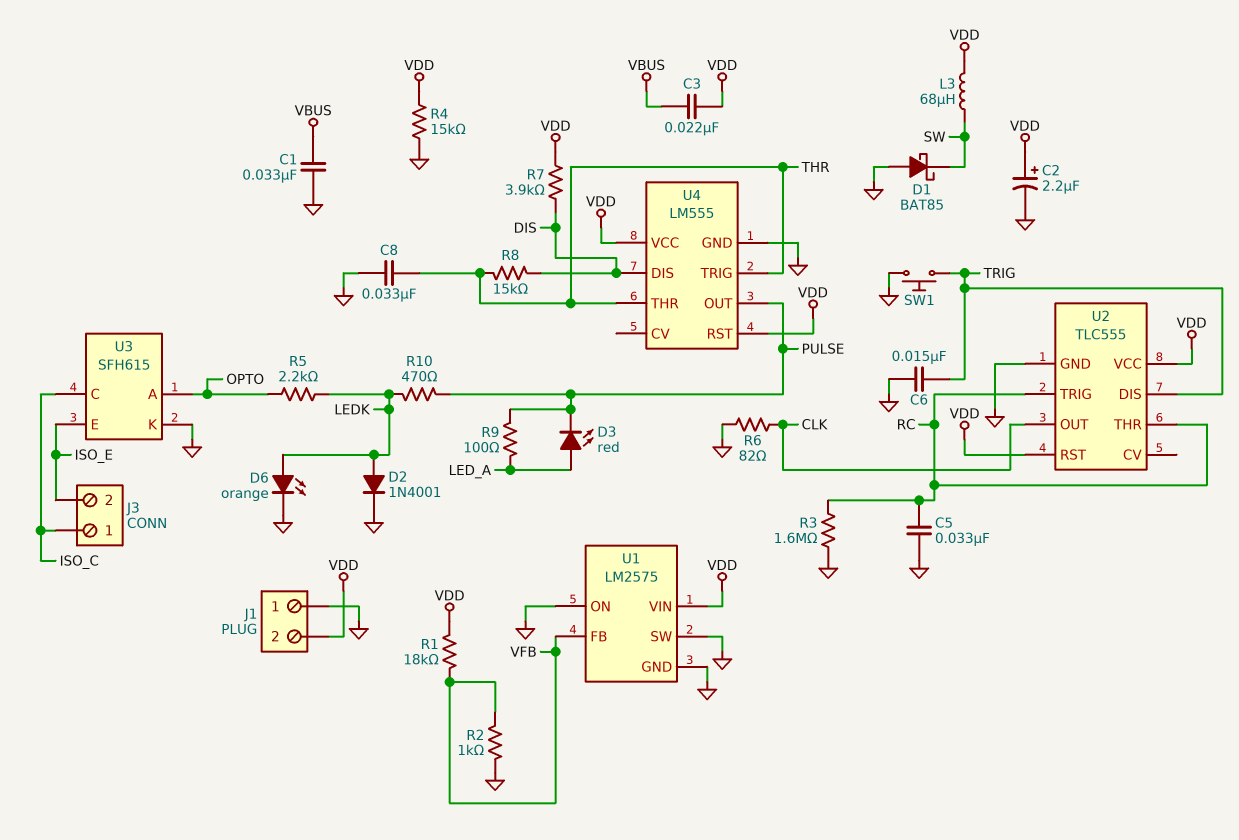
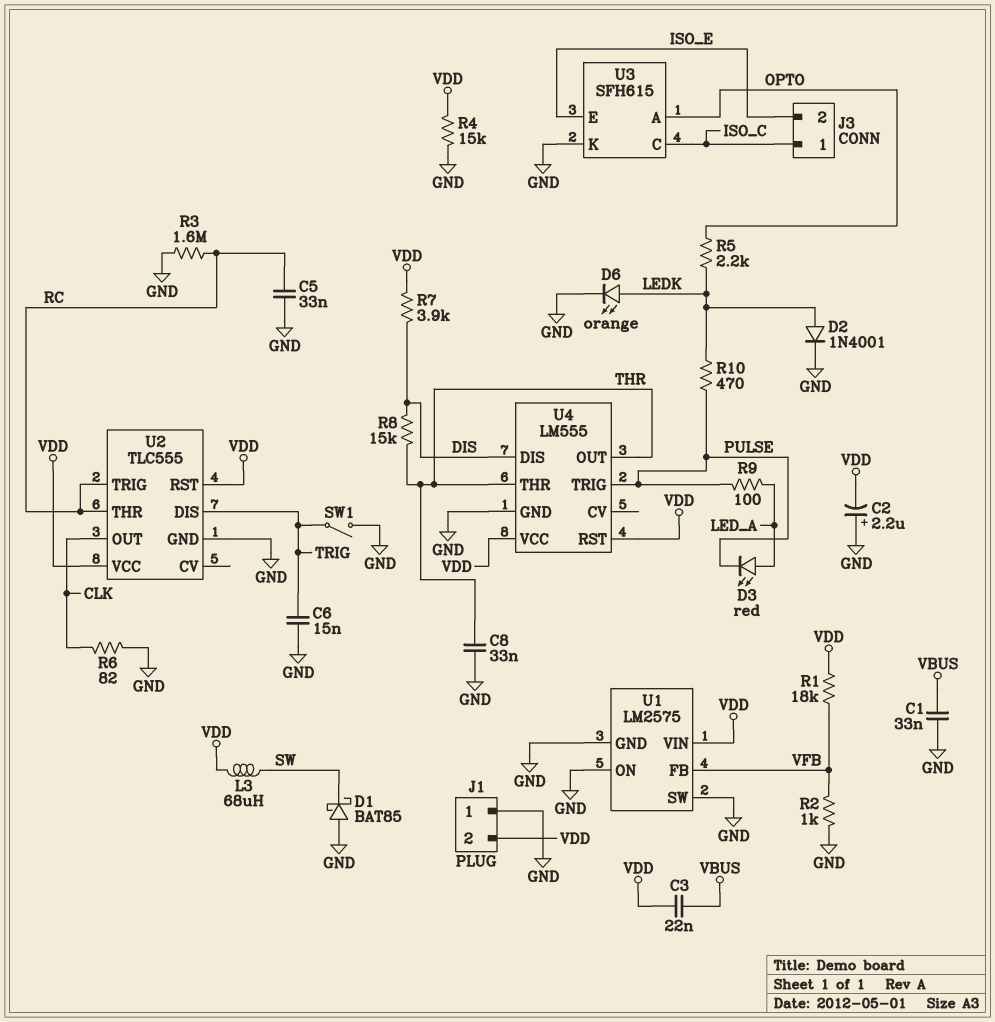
C2: 2.2uF (plus VDD, minus GND) -> 2.2uF (plus GND, minus VDD)
SW1: button (GND, TRIG) -> switch (GND, TRIG)
U4 pin OUT: PULSE -> THR
U4 pin TRIG: THR -> PULSE

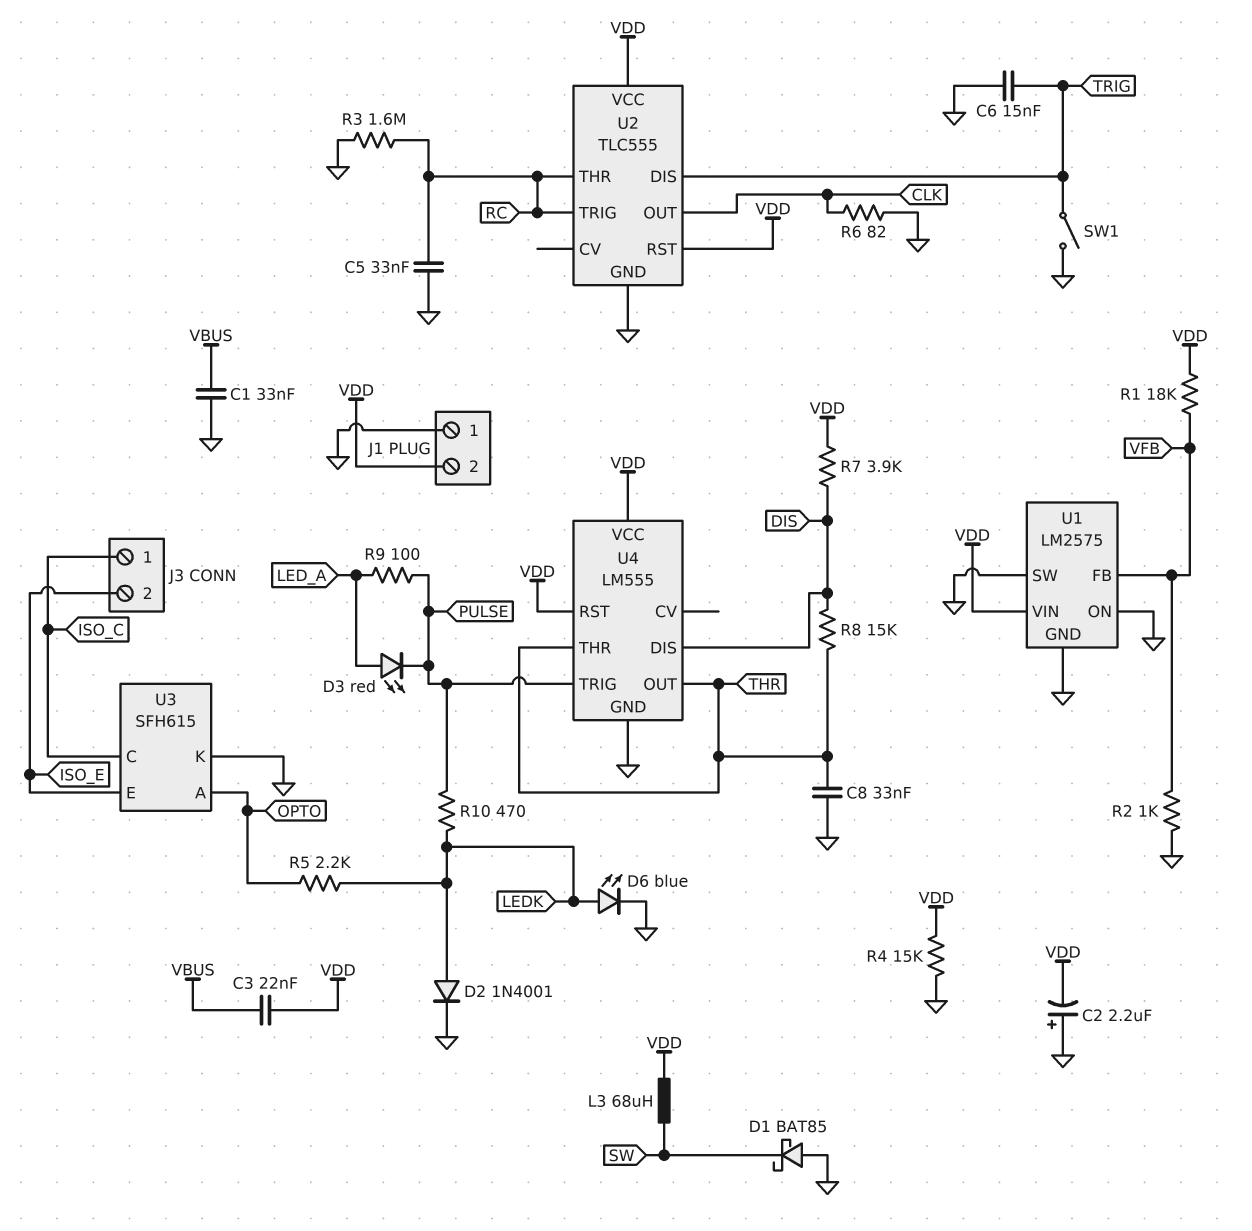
D6: LED orange (A LEDK, K GND) -> LED blue (A LEDK, K GND)

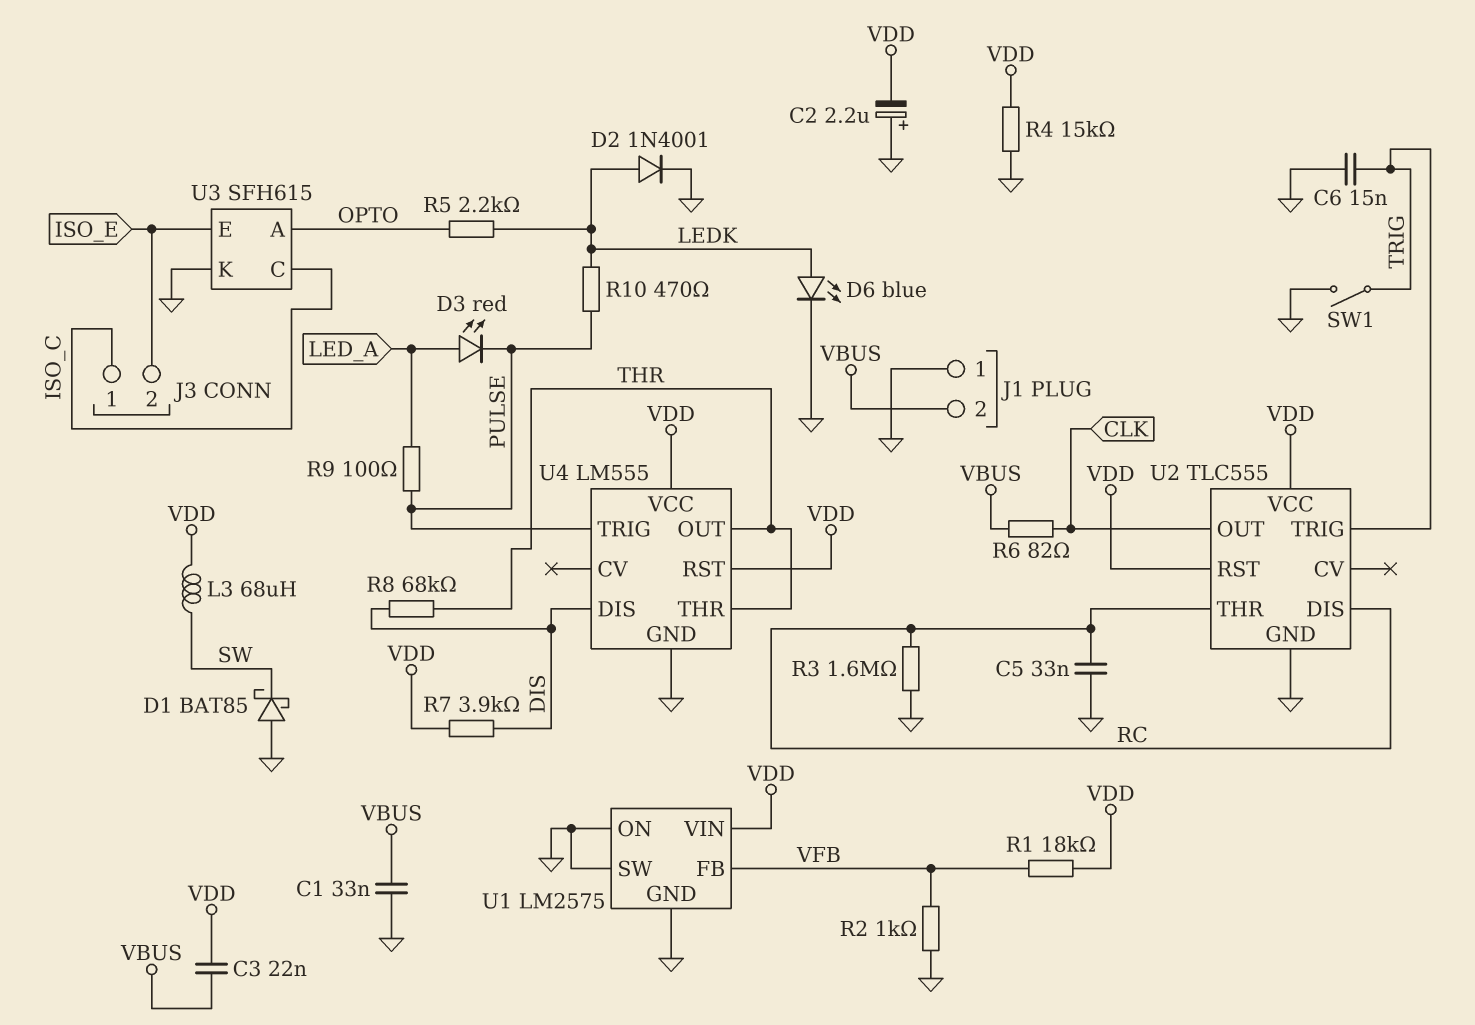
C8: 33nF (GND, THR) -> none
J1 pin 2: VDD -> VBUS
R6: 82 (CLK, GND) -> 82 (CLK, VBUS)
R8: 15k (DIS, THR) -> 68k (DIS, THR)
U2 pin DIS: TRIG -> RC
U2 pin TRIG: RC -> TRIG

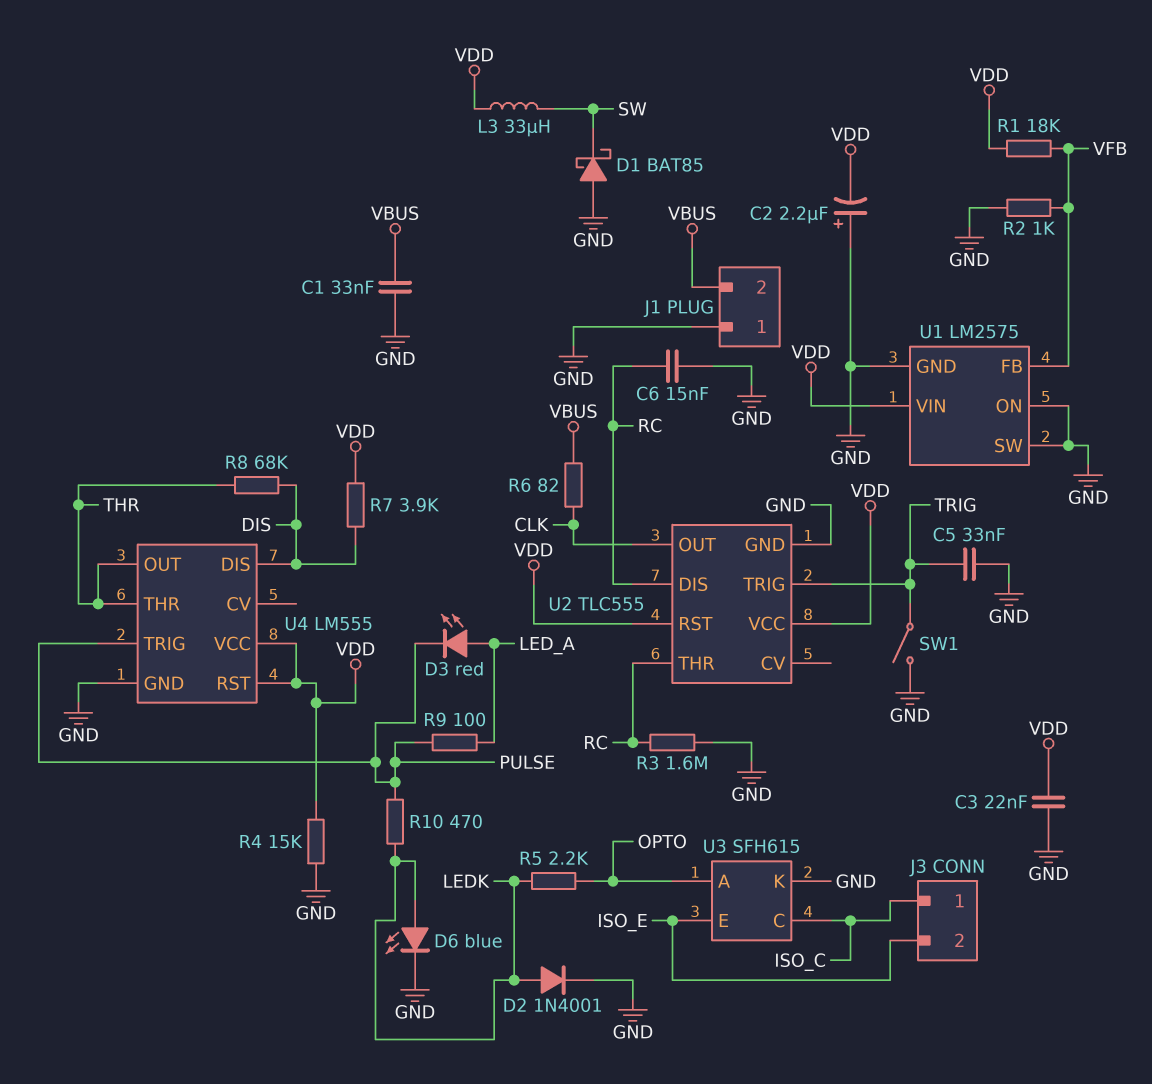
C3: 22nF (VBUS, VDD) -> 22nF (GND, VDD)
C5: 33nF (GND, RC) -> 33nF (GND, TRIG)
C6: 15nF (GND, TRIG) -> 15nF (GND, RC)
L3: 68uH (SW, VDD) -> 33uH (SW, VDD)

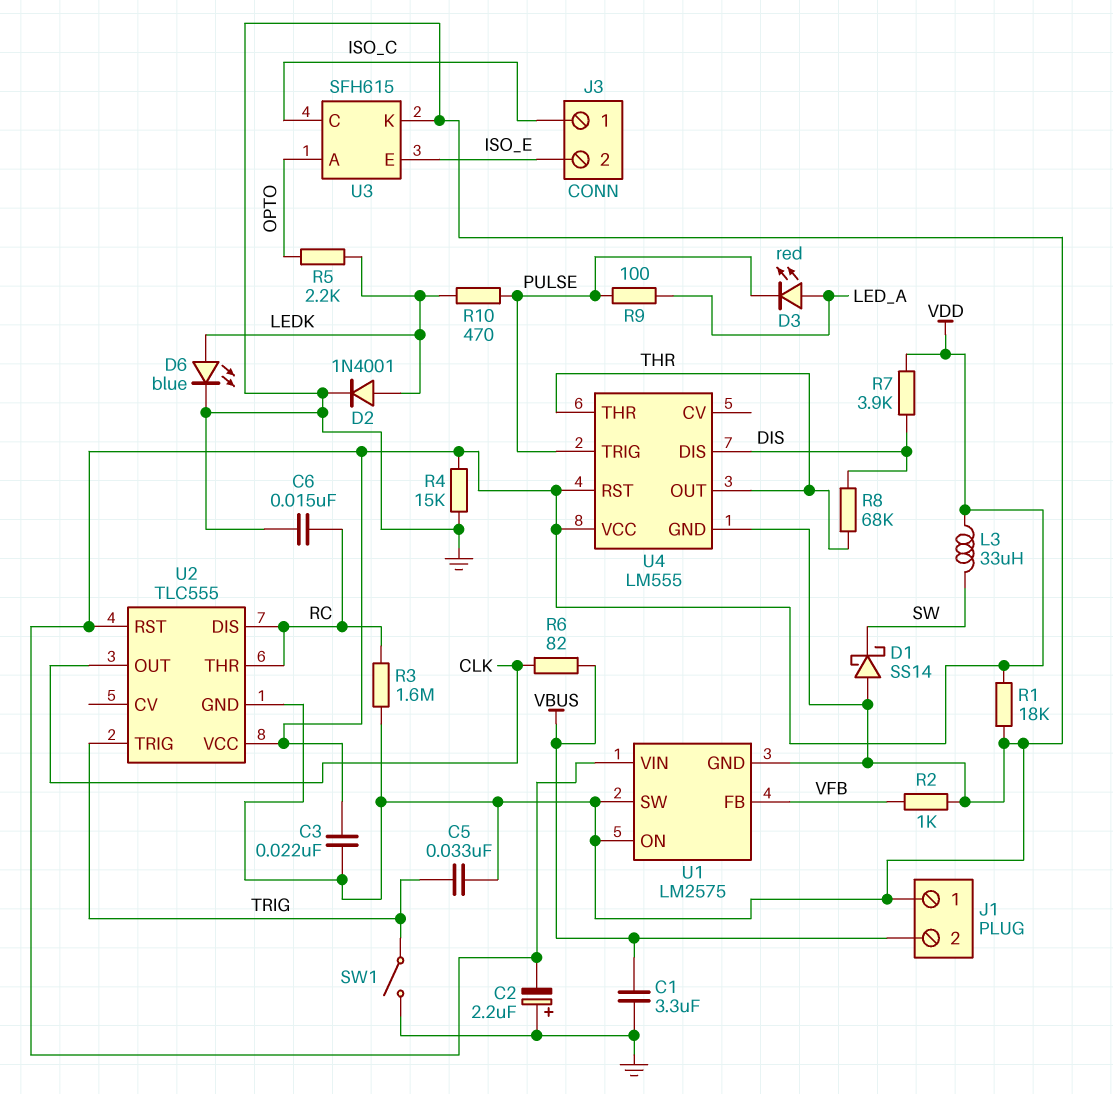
C1: 33nF (GND, VBUS) -> 3.3uF (GND, VBUS)
D1: schottky BAT85 (A GND, K SW) -> schottky SS14 (A GND, K SW)
R1: 18k (VDD, VFB) -> 18k (GND, VDD)

